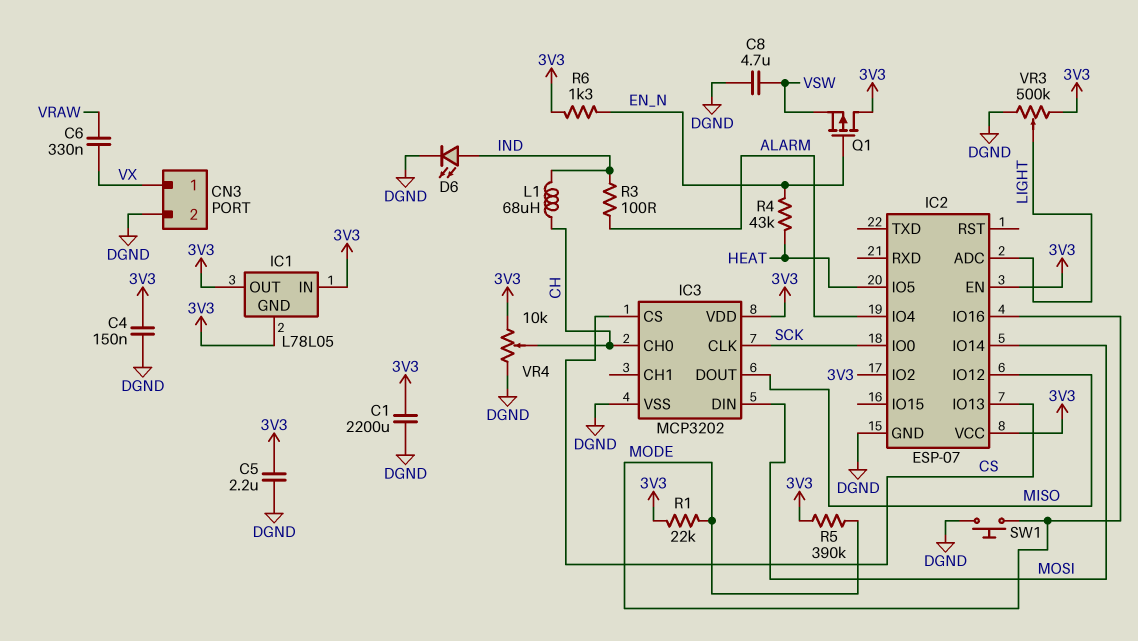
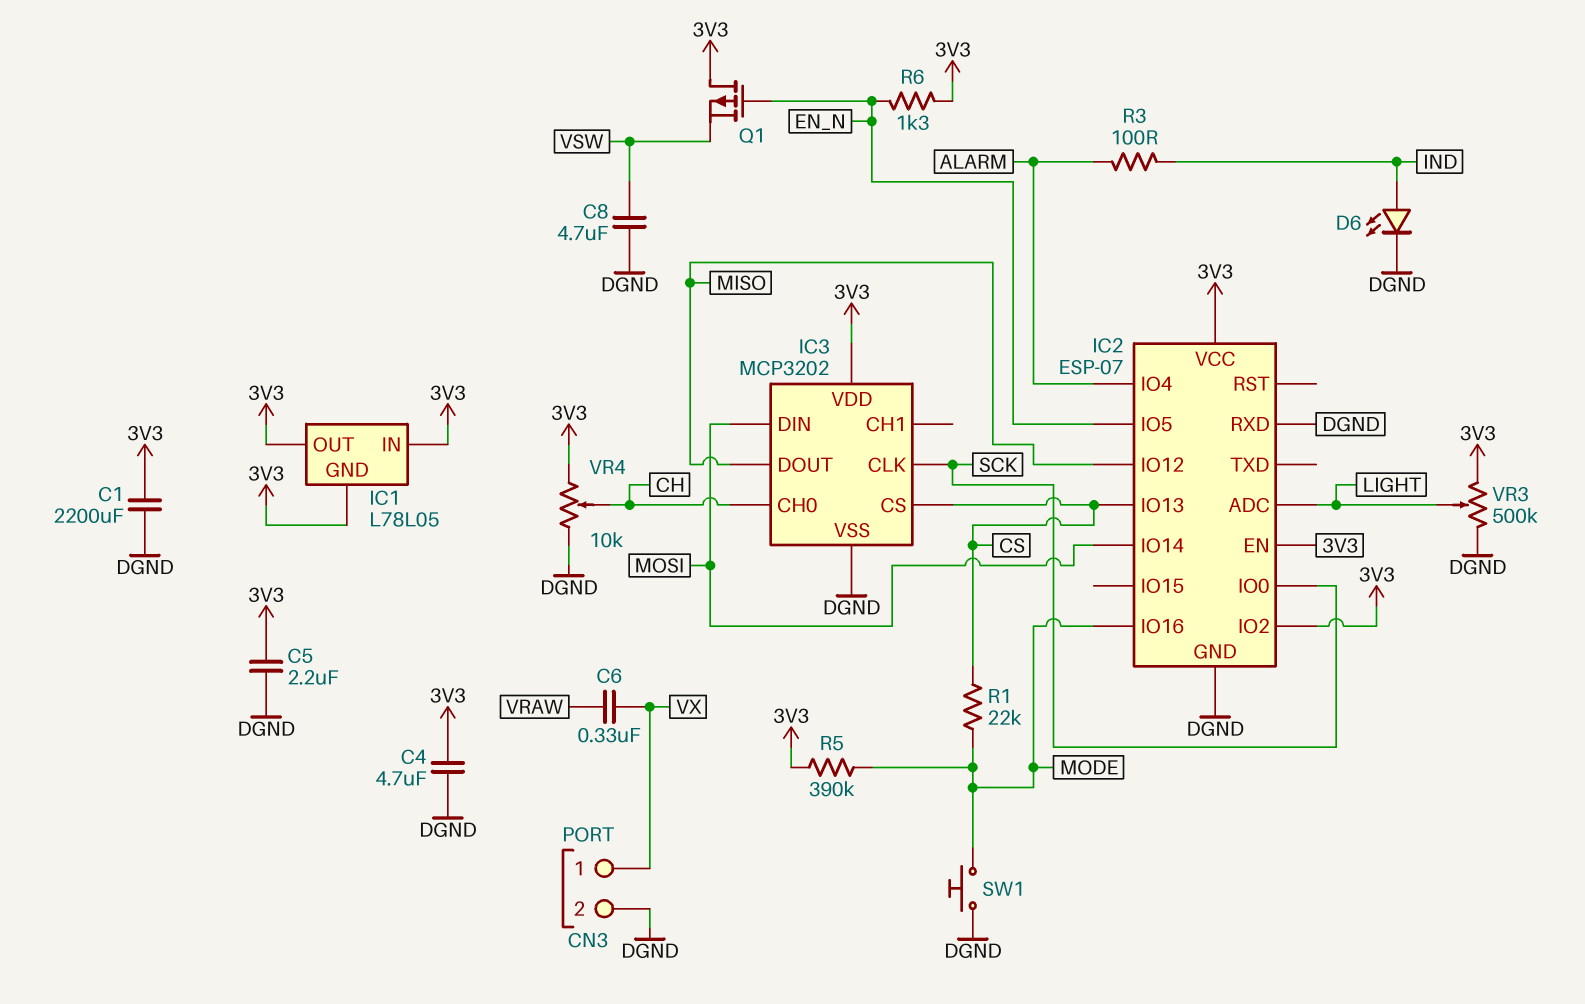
C4: 150nF (3V3, DGND) -> 4.7uF (3V3, DGND)
IC2 pin IO5: HEAT -> EN_N
IC2 pin RXD: none -> DGND
L1: 68uH (CH, IND) -> none
R1: 22k (3V3, MODE) -> 22k (CS, MODE)
R4: 43k (EN_N, HEAT) -> none

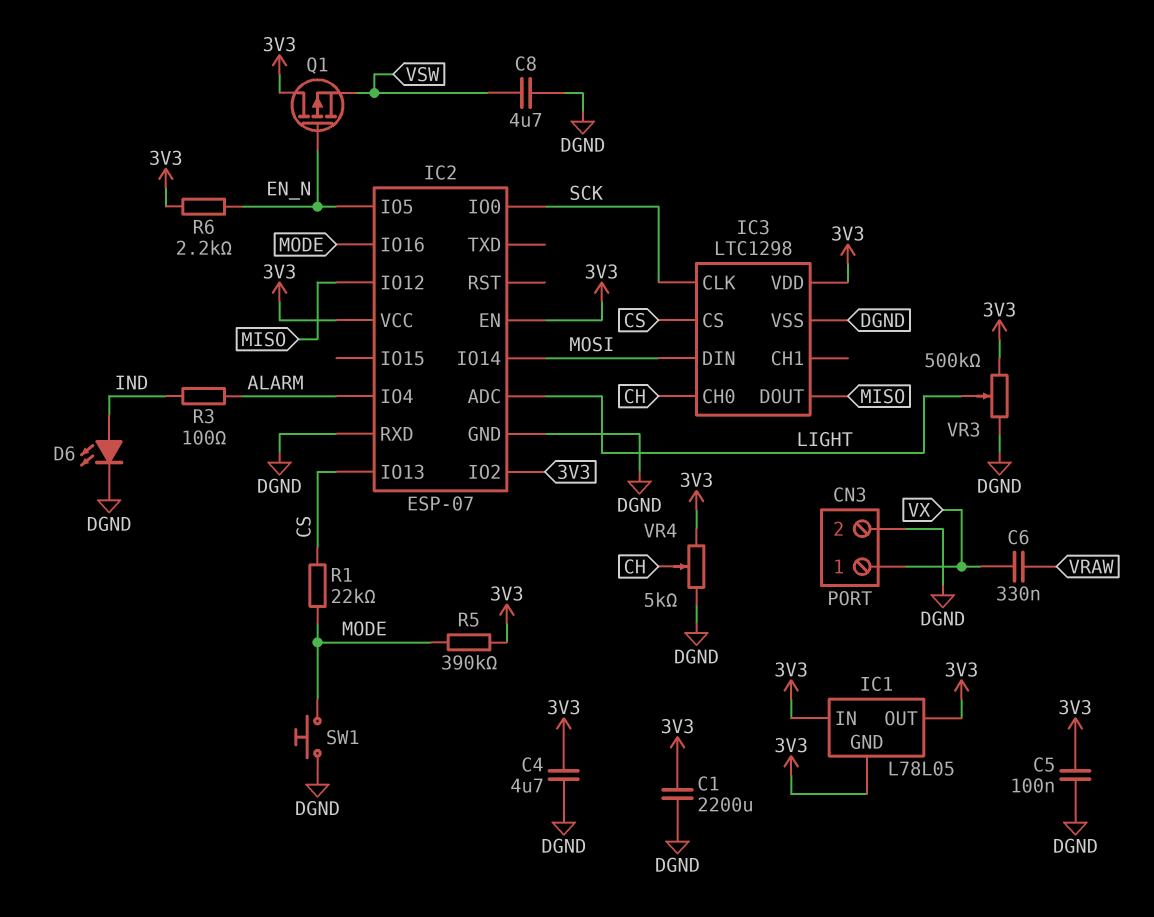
C5: 2.2uF (3V3, DGND) -> 100nF (3V3, DGND)
IC3: MCP3202 -> LTC1298
R6: 1.3k (3V3, EN_N) -> 2.2k (3V3, EN_N)
VR4: 10k (3V3, DGND, wiper CH) -> 5k (3V3, DGND, wiper CH)

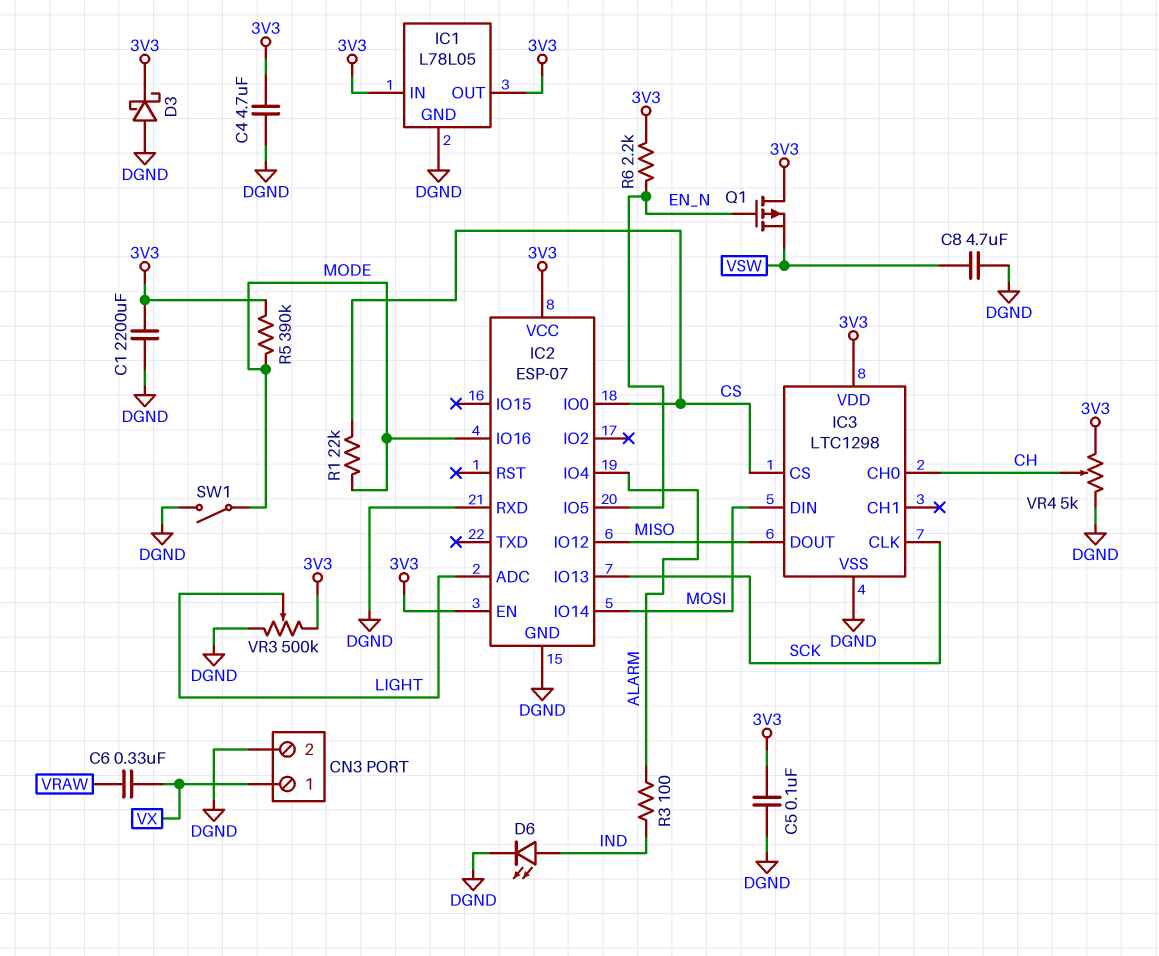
D3: none -> schottky (A DGND, K 3V3)
IC1 pin GND: 3V3 -> DGND
IC2 pin IO0: SCK -> CS
IC2 pin IO2: 3V3 -> none
IC2 pin IO13: CS -> SCK
SW1: button (DGND, MODE) -> switch (DGND, MODE)

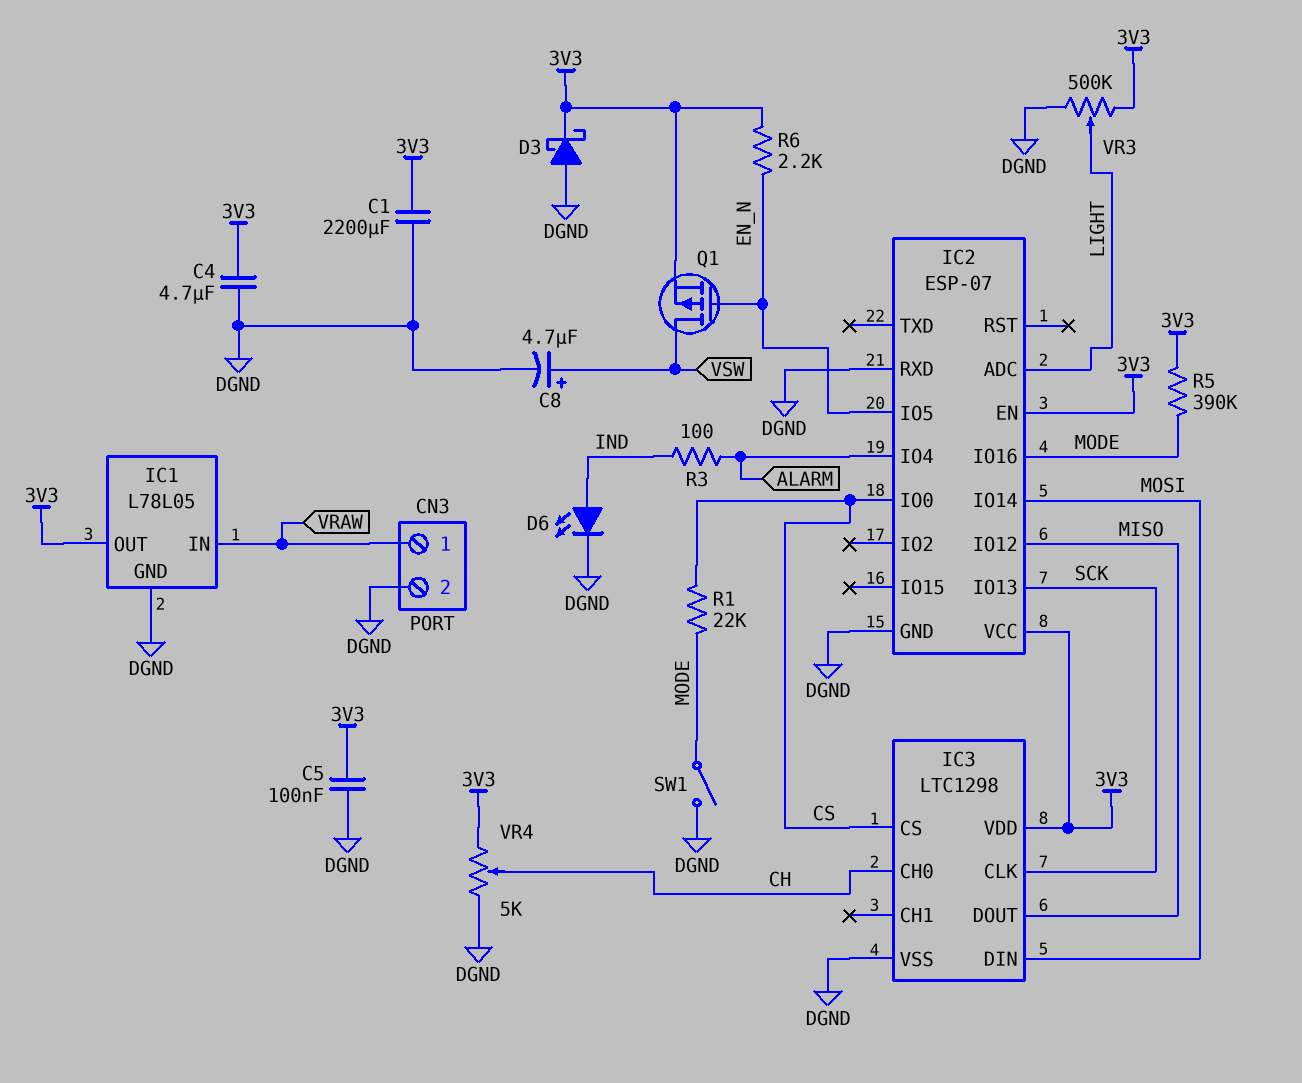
C6: 330nF (VRAW, VX) -> none
C8: 4.7uF (DGND, VSW) -> 4.7uF (plus VSW, minus DGND)
CN3 pin 1: VX -> VRAW
IC1 pin IN: 3V3 -> VRAW
Q1: PMOS (G EN_N, D 3V3, S VSW) -> PMOS (G EN_N, D VSW, S 3V3)

